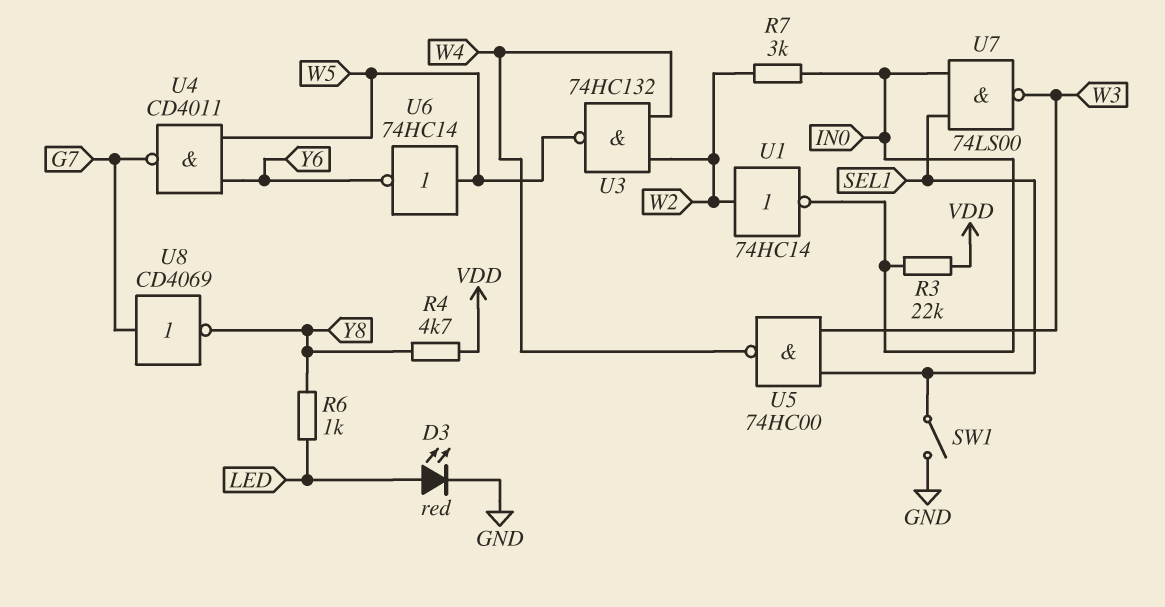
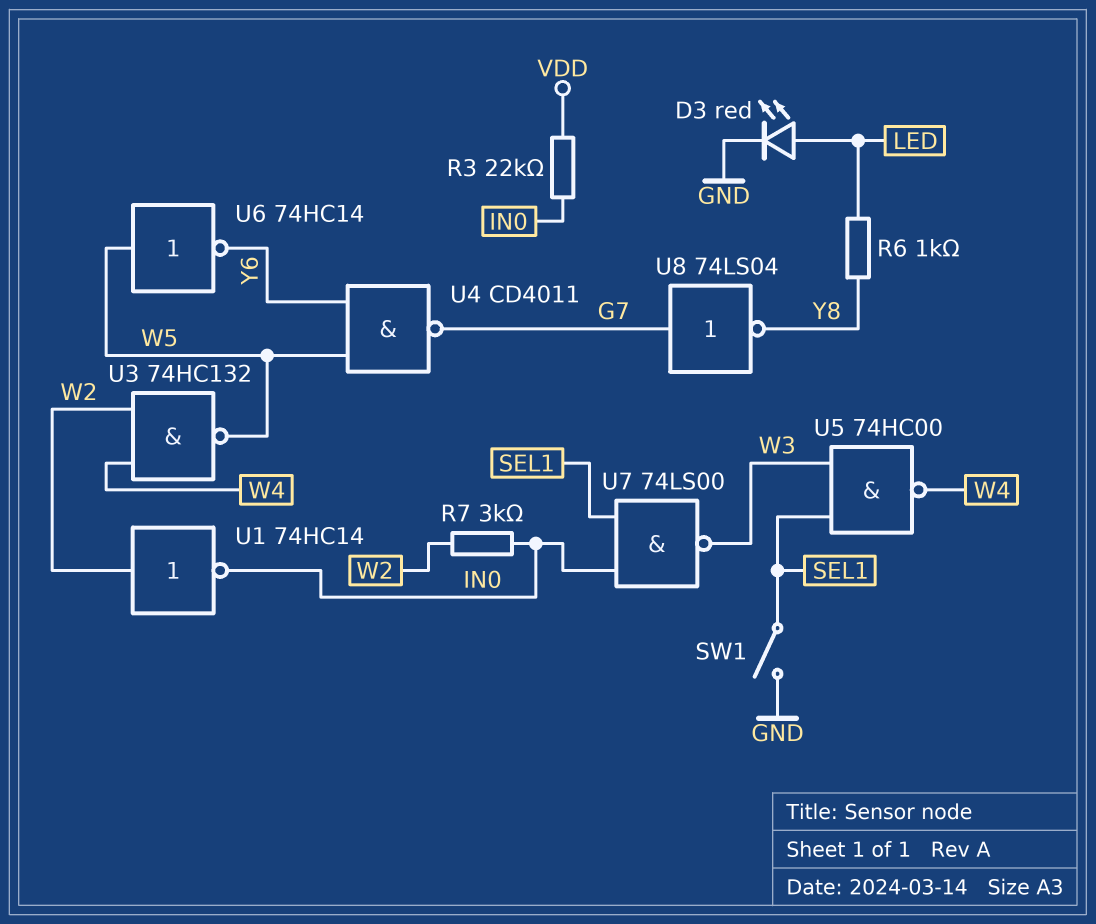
R4: 4.7k (VDD, Y8) -> none
U8: NOT CD4069 (in G7, out Y8) -> NOT 74LS04 (in G7, out Y8)

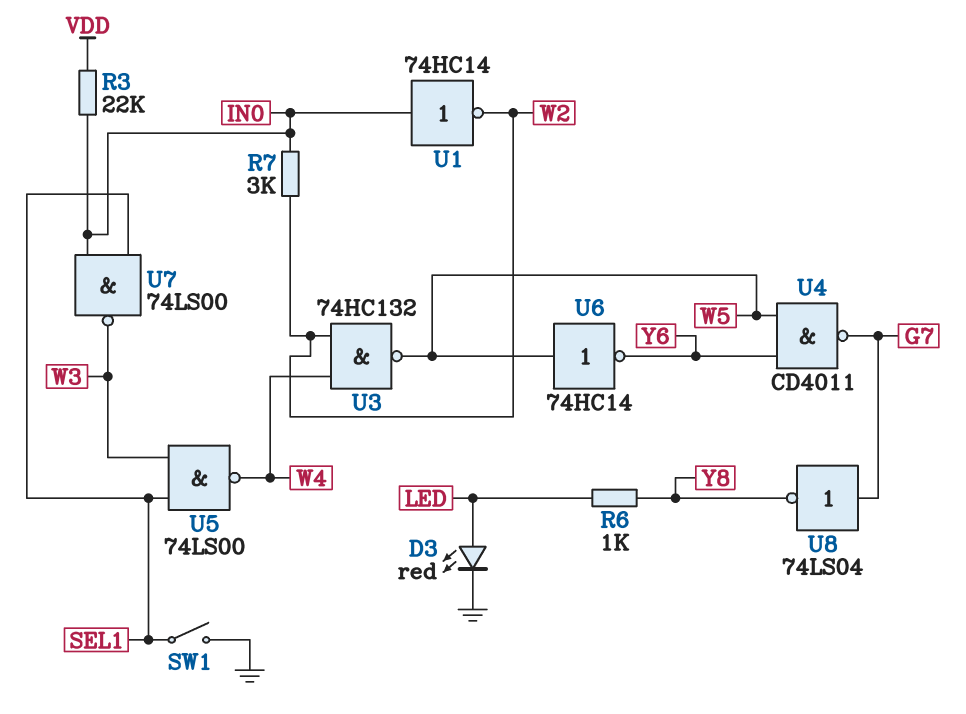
U1: NOT 74HC14 (in W2, out IN0) -> NOT 74HC14 (in IN0, out W2)
U5: NAND 74HC00 (in SEL1, in W3, out W4) -> NAND 74LS00 (in SEL1, in W3, out W4)

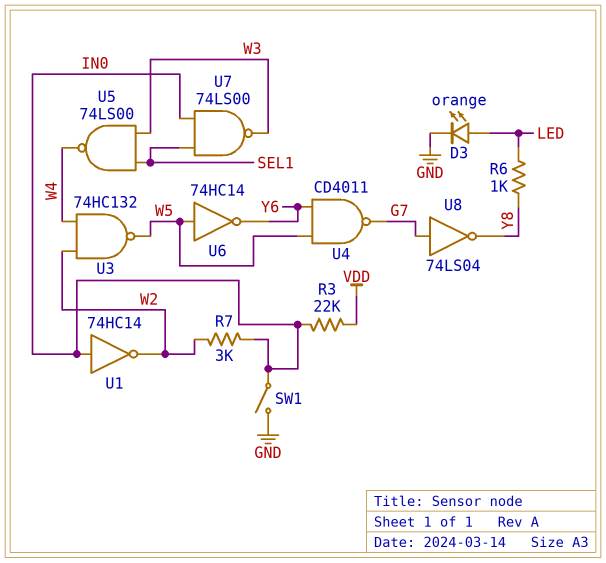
D3: LED red (A LED, K GND) -> LED orange (A LED, K GND)
SW1: switch (GND, SEL1) -> switch (GND, IN0)

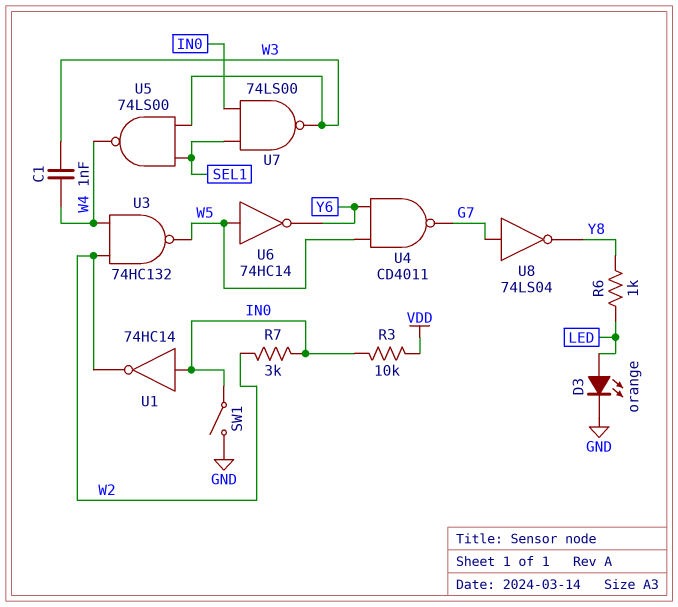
C1: none -> 1nF (W3, W4)
R3: 22k (IN0, VDD) -> 10k (IN0, VDD)

